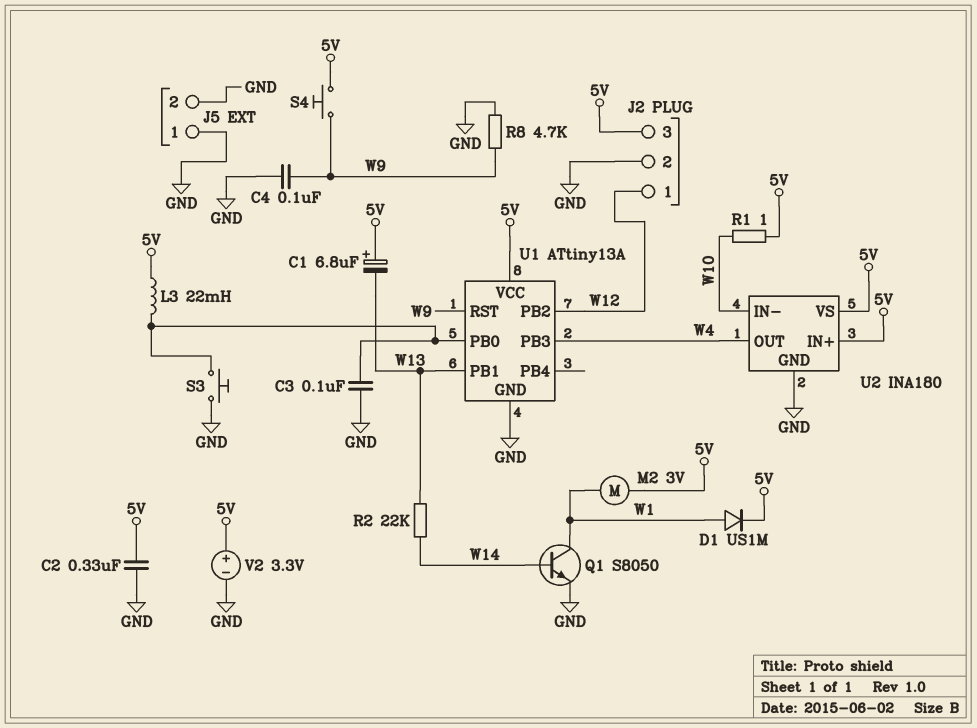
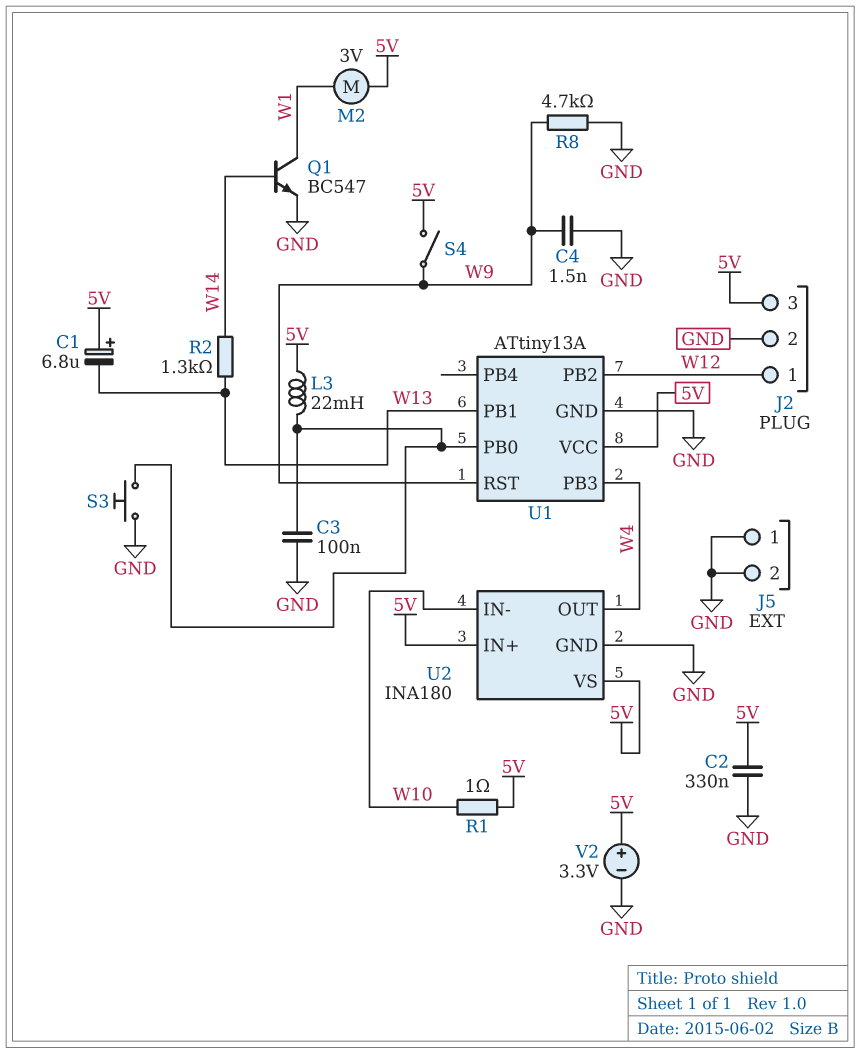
C4: 100nF (GND, W9) -> 1.5nF (GND, W9)
D1: diode US1M (A W1, K 5V) -> none
Q1: NPN S8050 (B W14, C W1, E GND) -> NPN BC547 (B W14, C W1, E GND)
R2: 22k (W13, W14) -> 1.3k (W13, W14)
S4: button (5V, W9) -> switch (5V, W9)

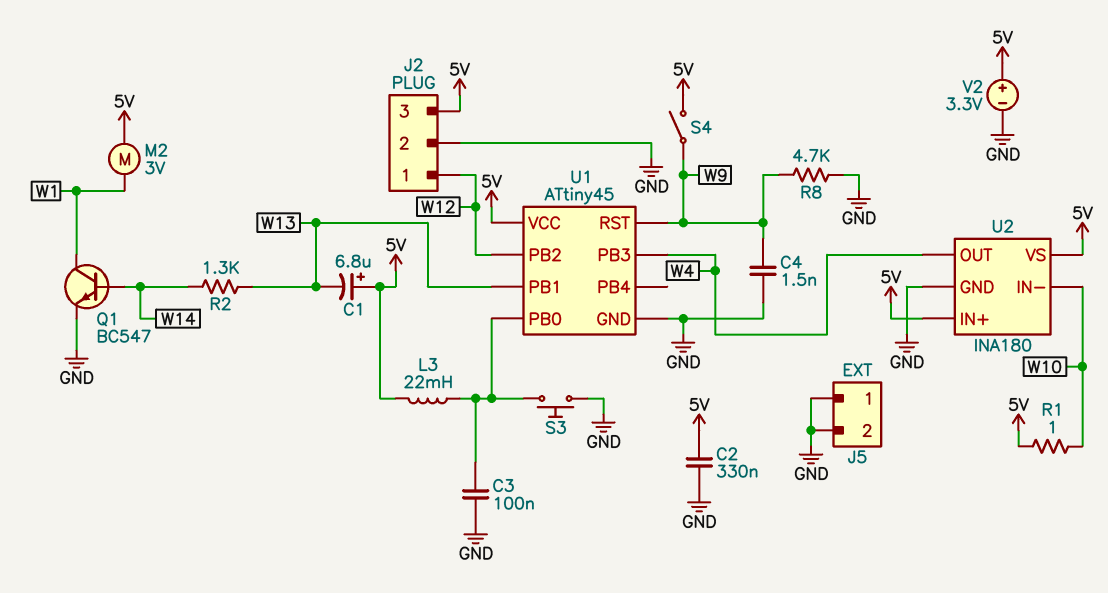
U1: ATtiny13A -> ATtiny45

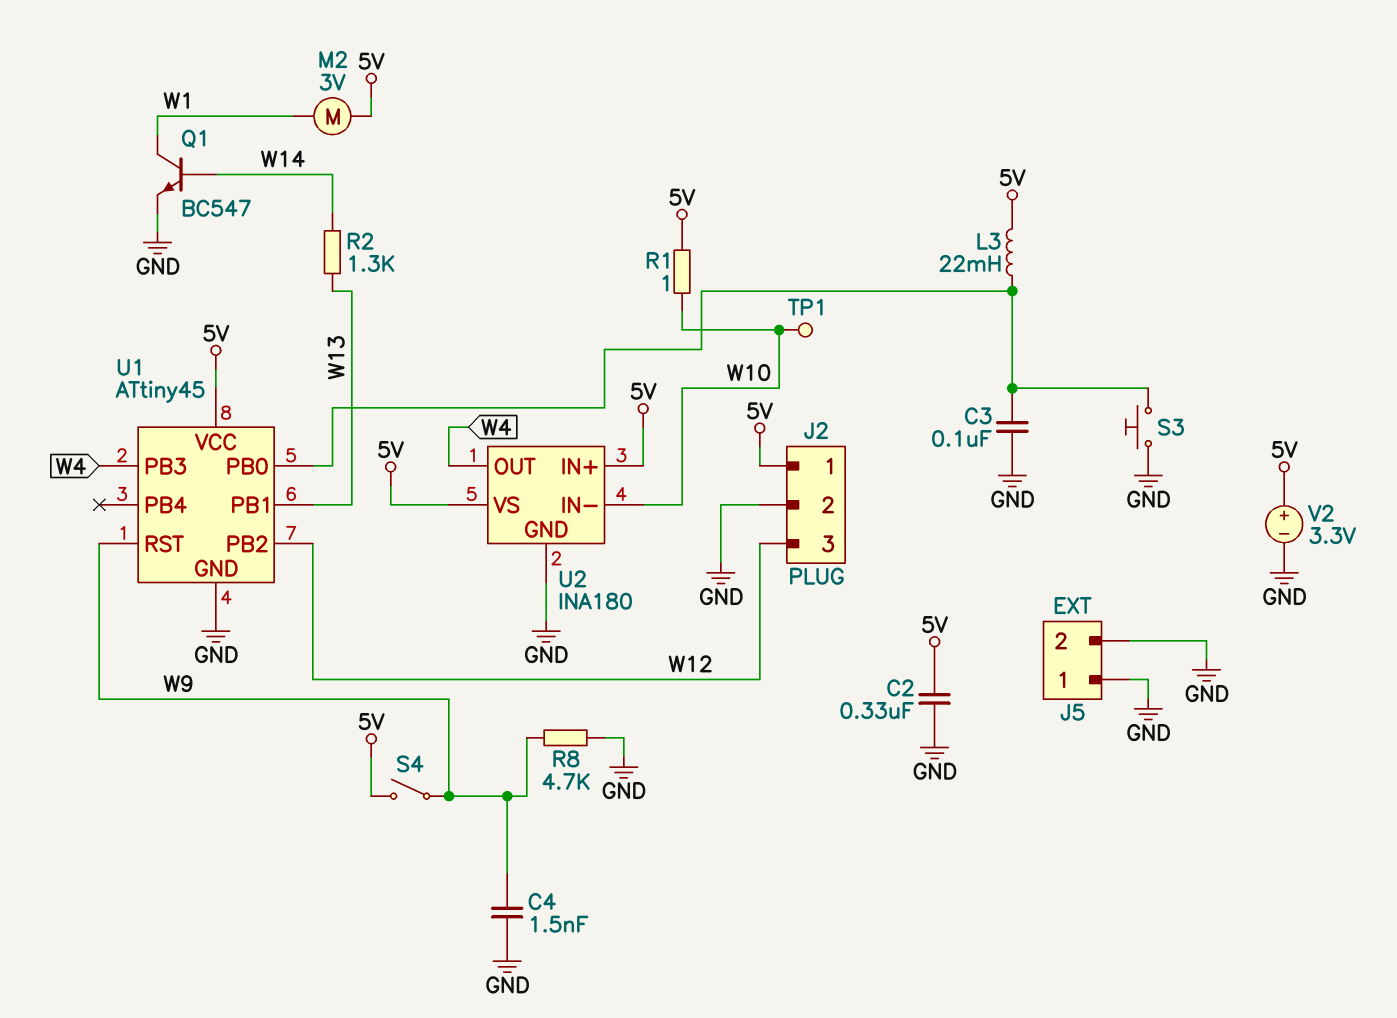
C1: 6.8uF (plus 5V, minus W13) -> none
J2 pin 1: W12 -> 5V
J2 pin 3: 5V -> W12
TP1: none -> test point (W10)

